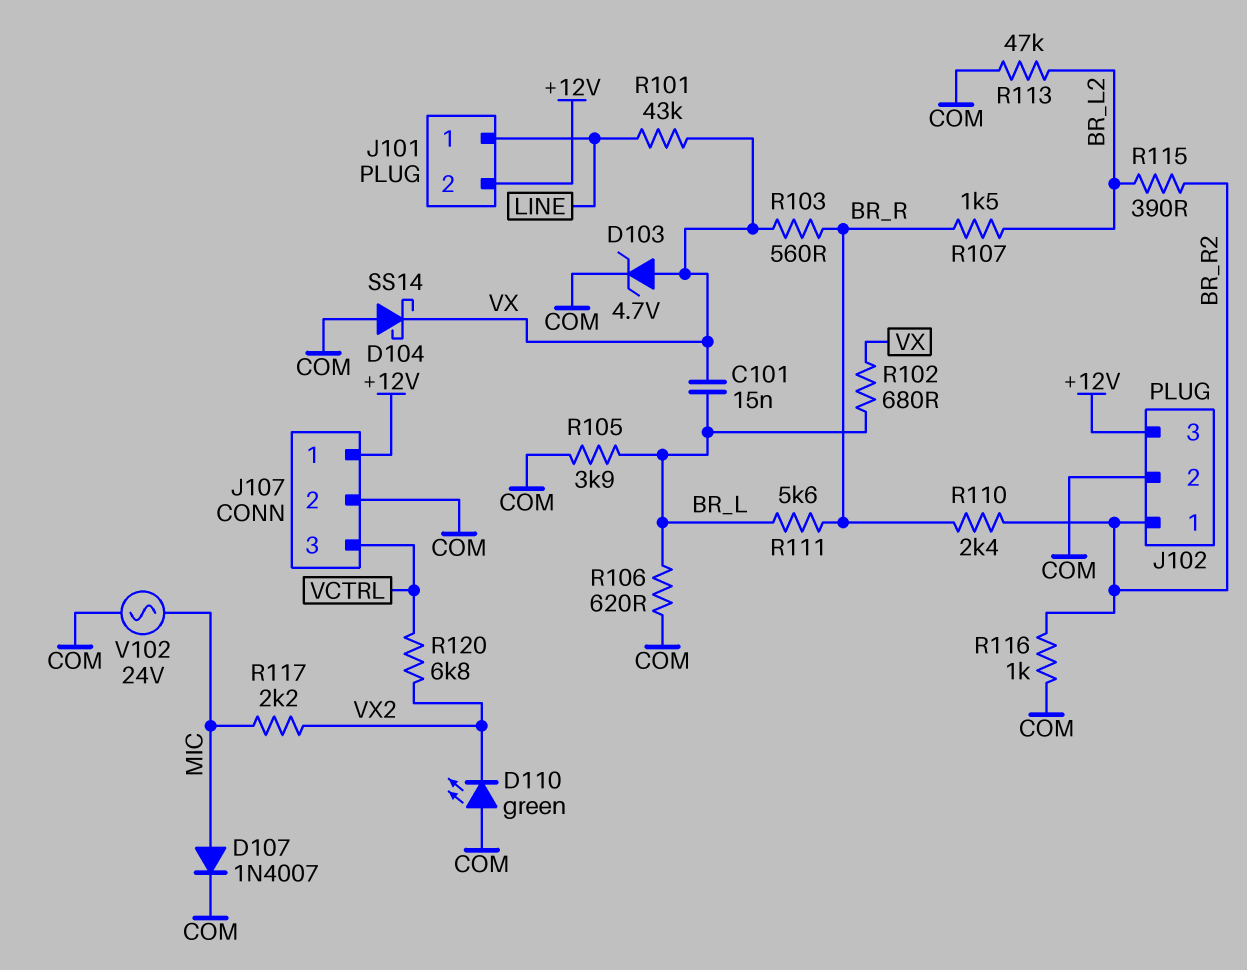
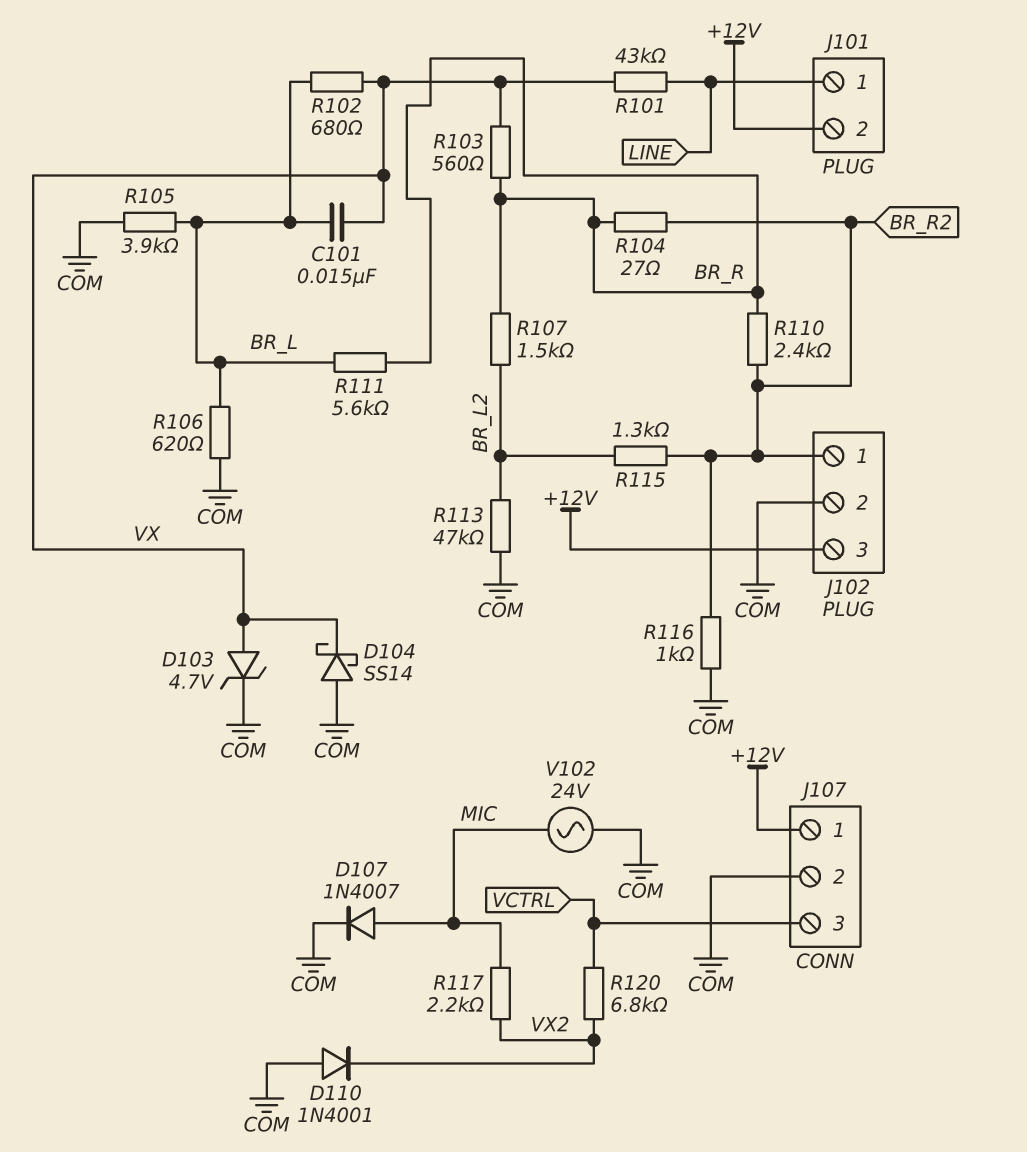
D110: LED green (A COM, K VX2) -> diode 1N4001 (A COM, K VX2)
R104: none -> 27 (BR_R, BR_R2)
R115: 390 (BR_L2, BR_R2) -> 1.3k (BR_L2, BR_R2)

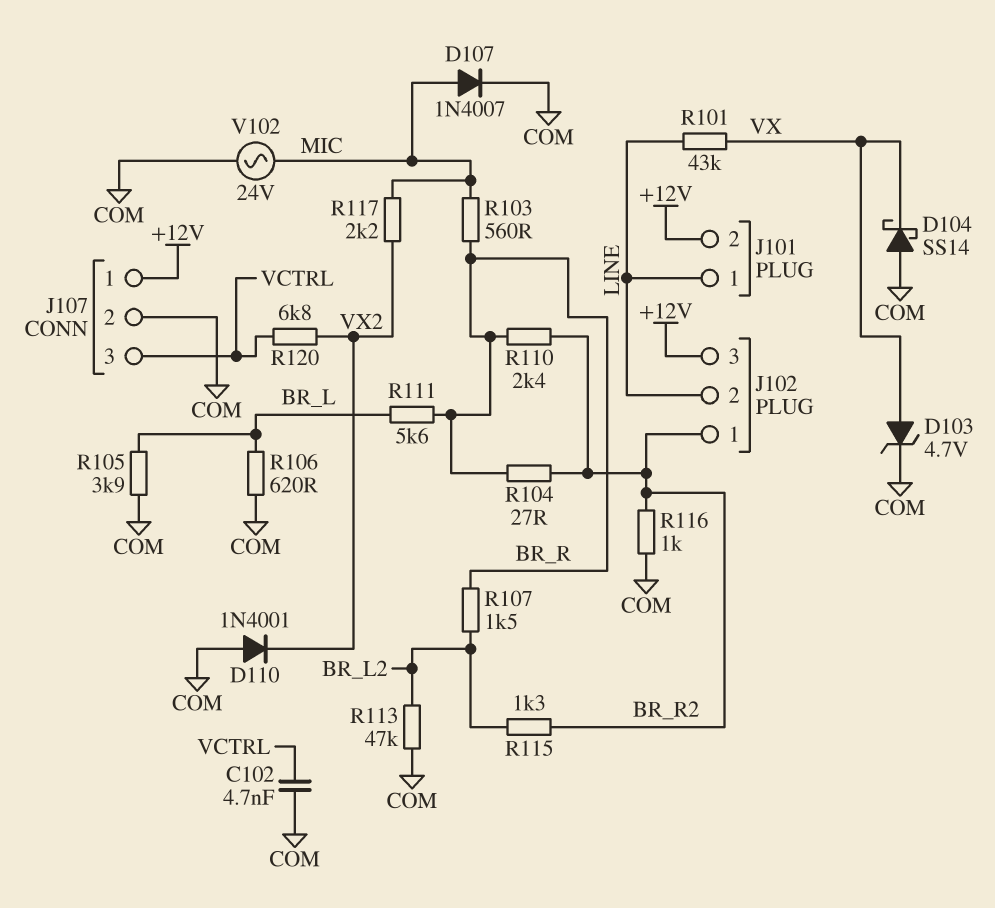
C101: 15nF (BR_L, VX) -> none
C102: none -> 4.7nF (COM, VCTRL)
J102 pin 2: COM -> LINE
R102: 680 (BR_L, VX) -> none
R103: 560 (BR_R, VX) -> 560 (BR_R, MIC)

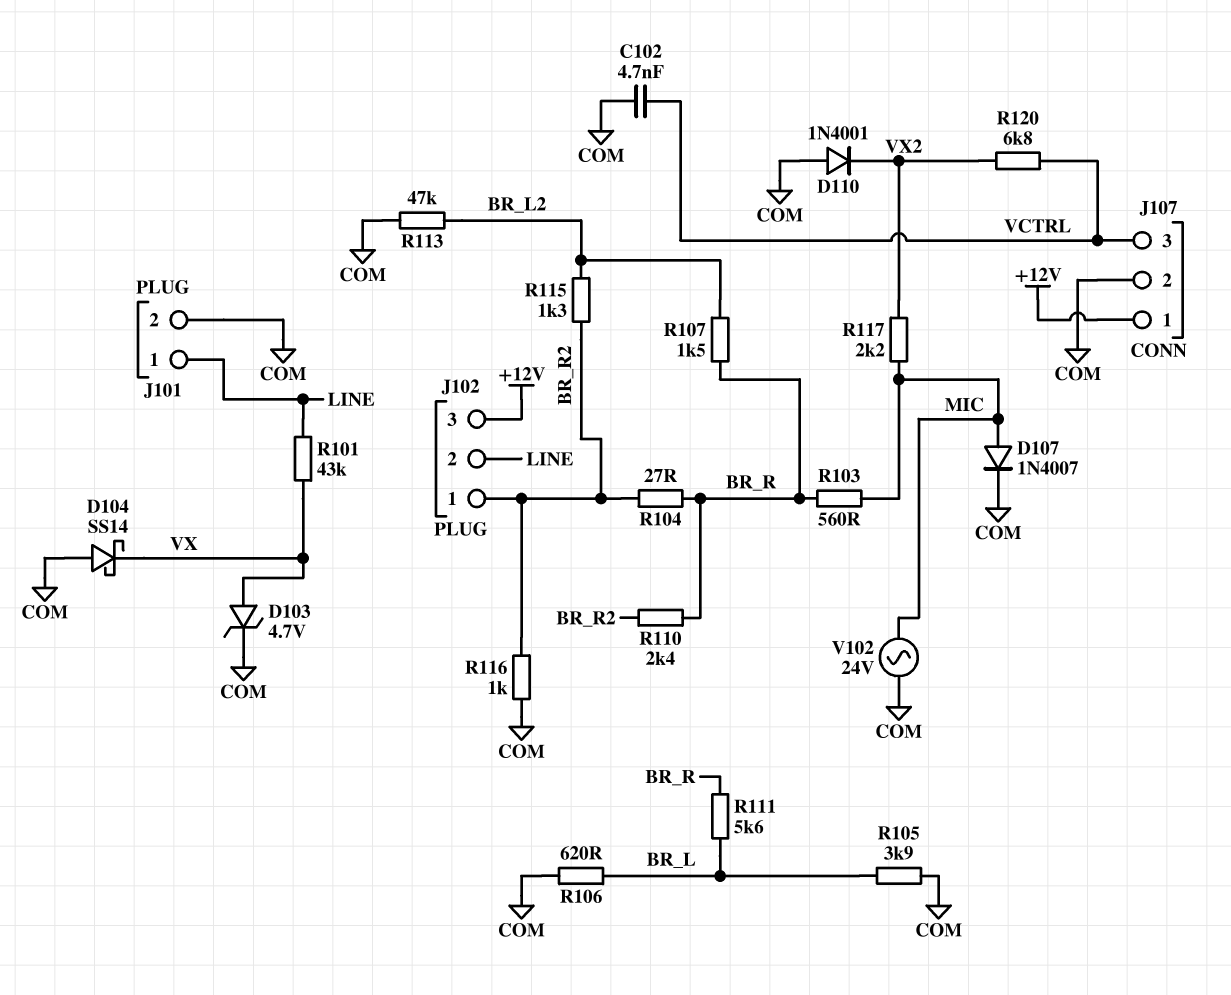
J101 pin 2: +12V -> COM

